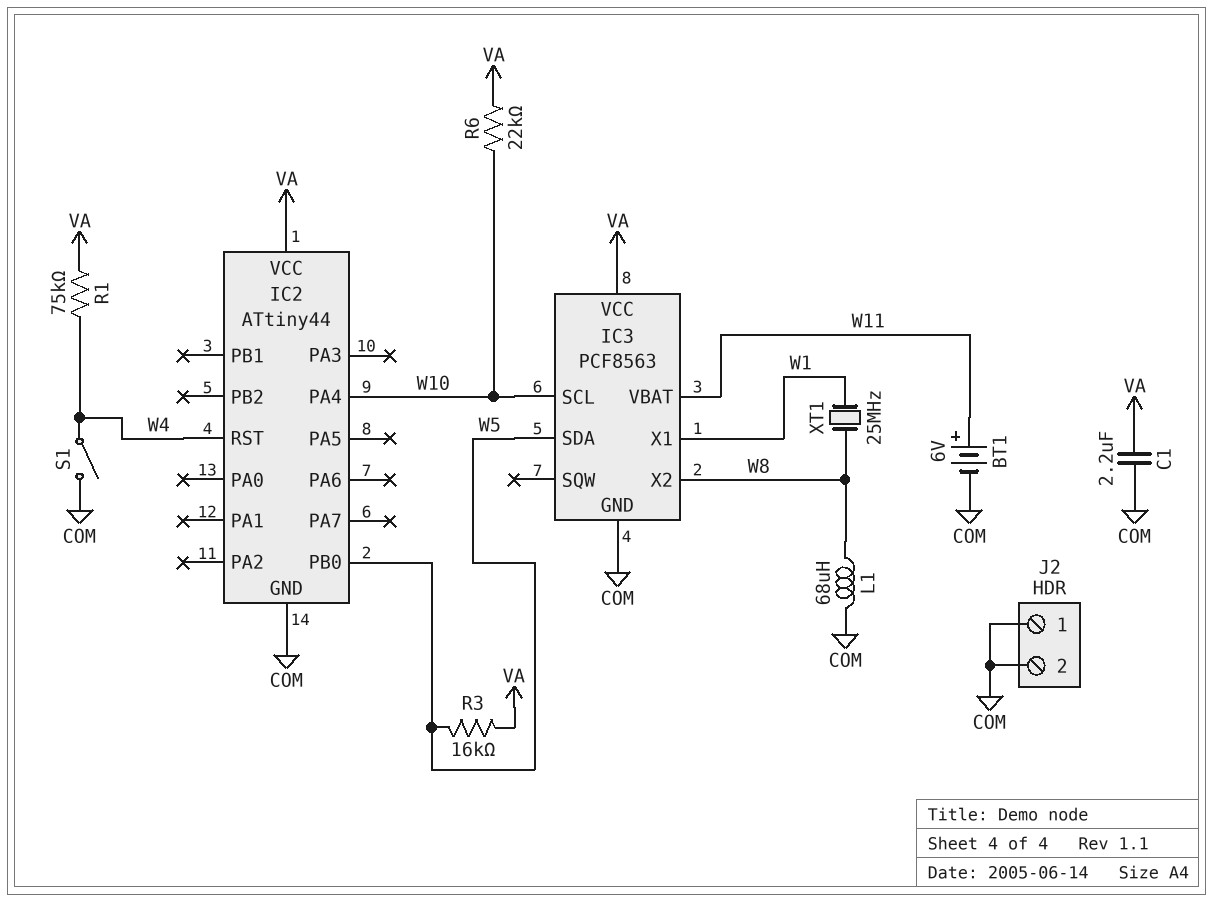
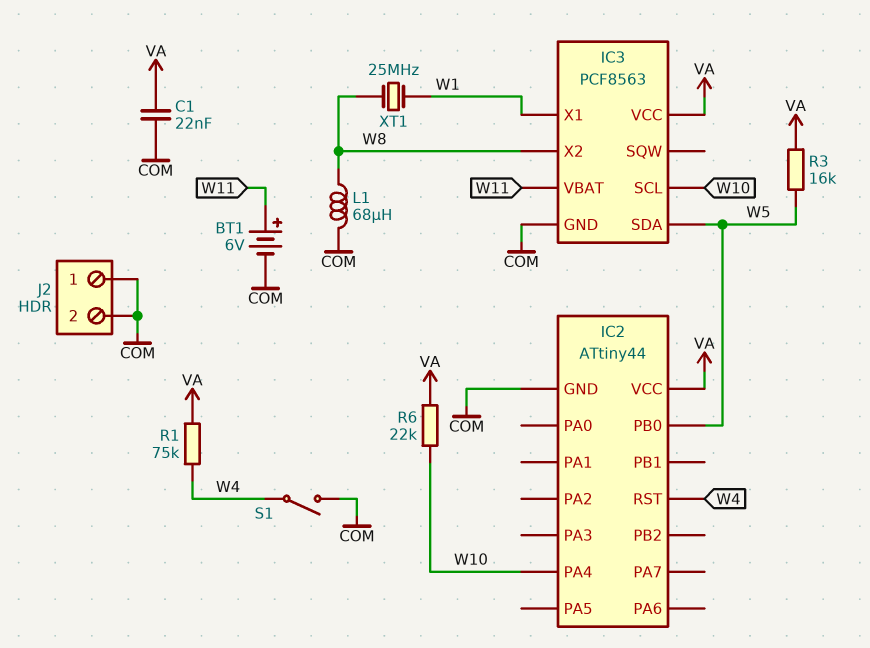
C1: 2.2uF (COM, VA) -> 22nF (COM, VA)

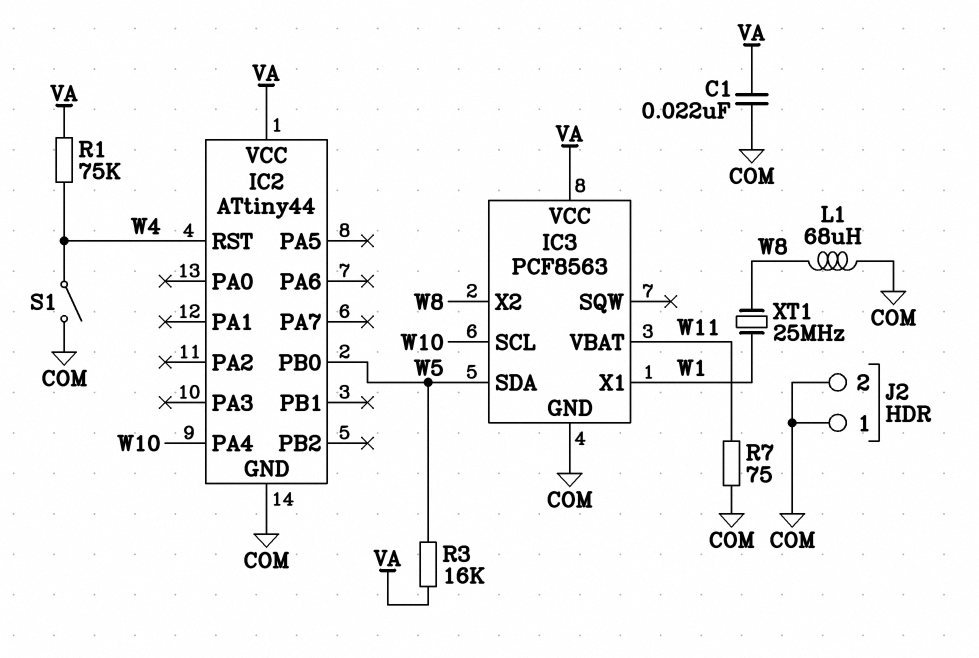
BT1: 6V (plus W11, minus COM) -> none
R6: 22k (VA, W10) -> none
R7: none -> 75 (COM, W11)

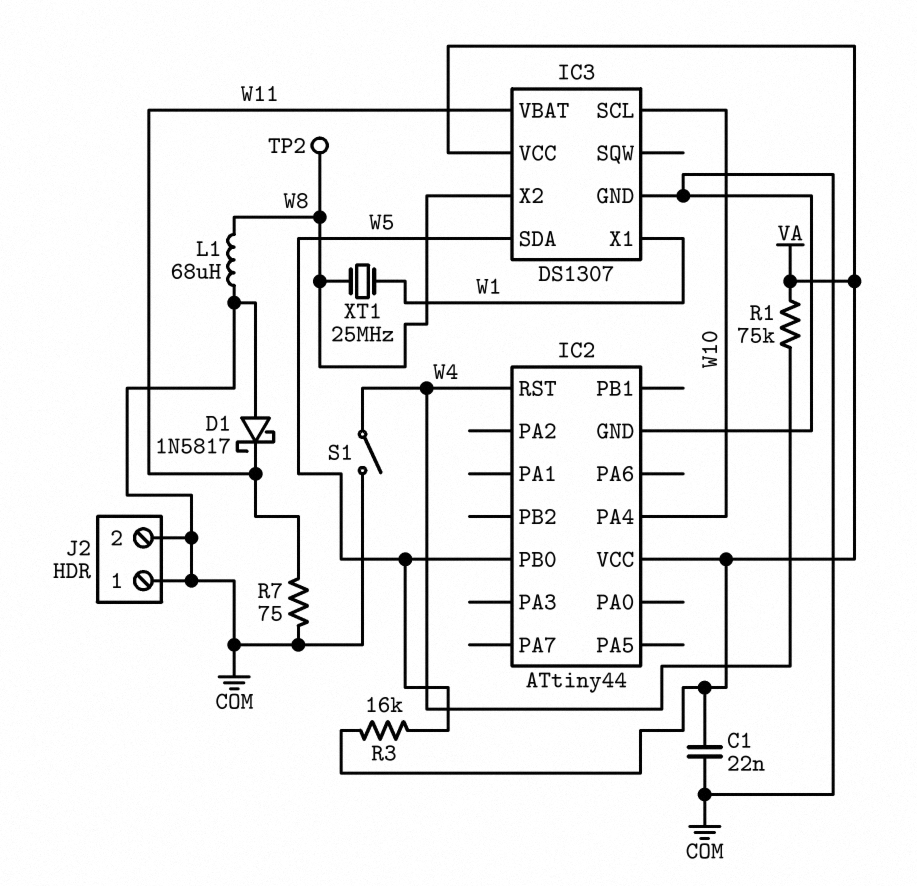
D1: none -> schottky 1N5817 (A COM, K W11)
IC3: PCF8563 -> DS1307
TP2: none -> test point (W8)

